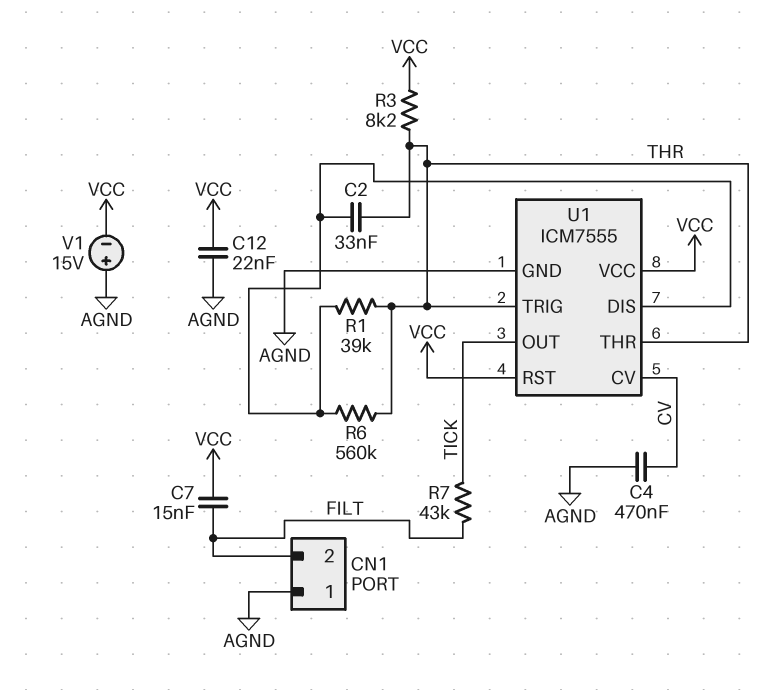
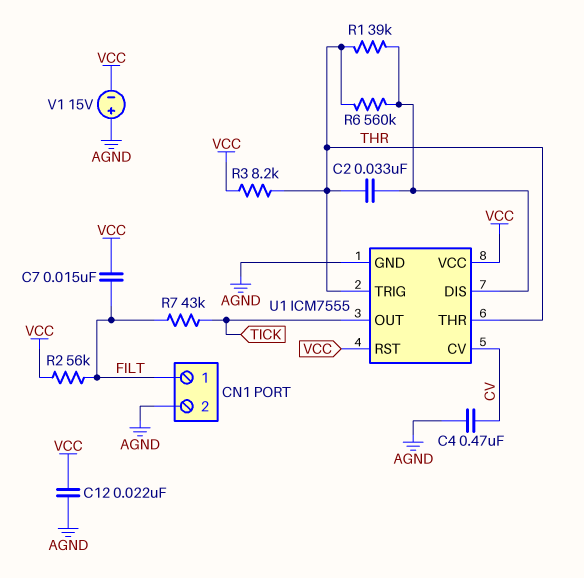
CN1 pin 1: AGND -> FILT
CN1 pin 2: FILT -> AGND
R2: none -> 56k (FILT, VCC)

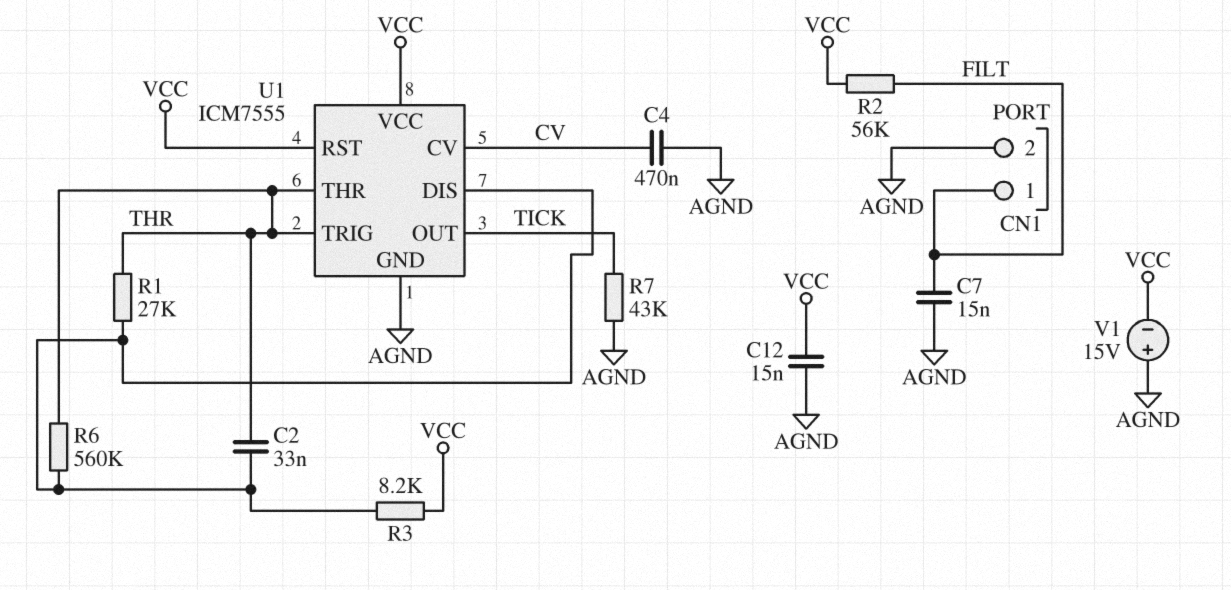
C7: 15nF (FILT, VCC) -> 15nF (AGND, FILT)
C12: 22nF (AGND, VCC) -> 15nF (AGND, VCC)
R1: 39k (THR, U1/DIS) -> 27k (THR, U1/DIS)
R3: 8.2k (THR, VCC) -> 8.2k (U1/DIS, VCC)
R7: 43k (FILT, TICK) -> 43k (AGND, TICK)

